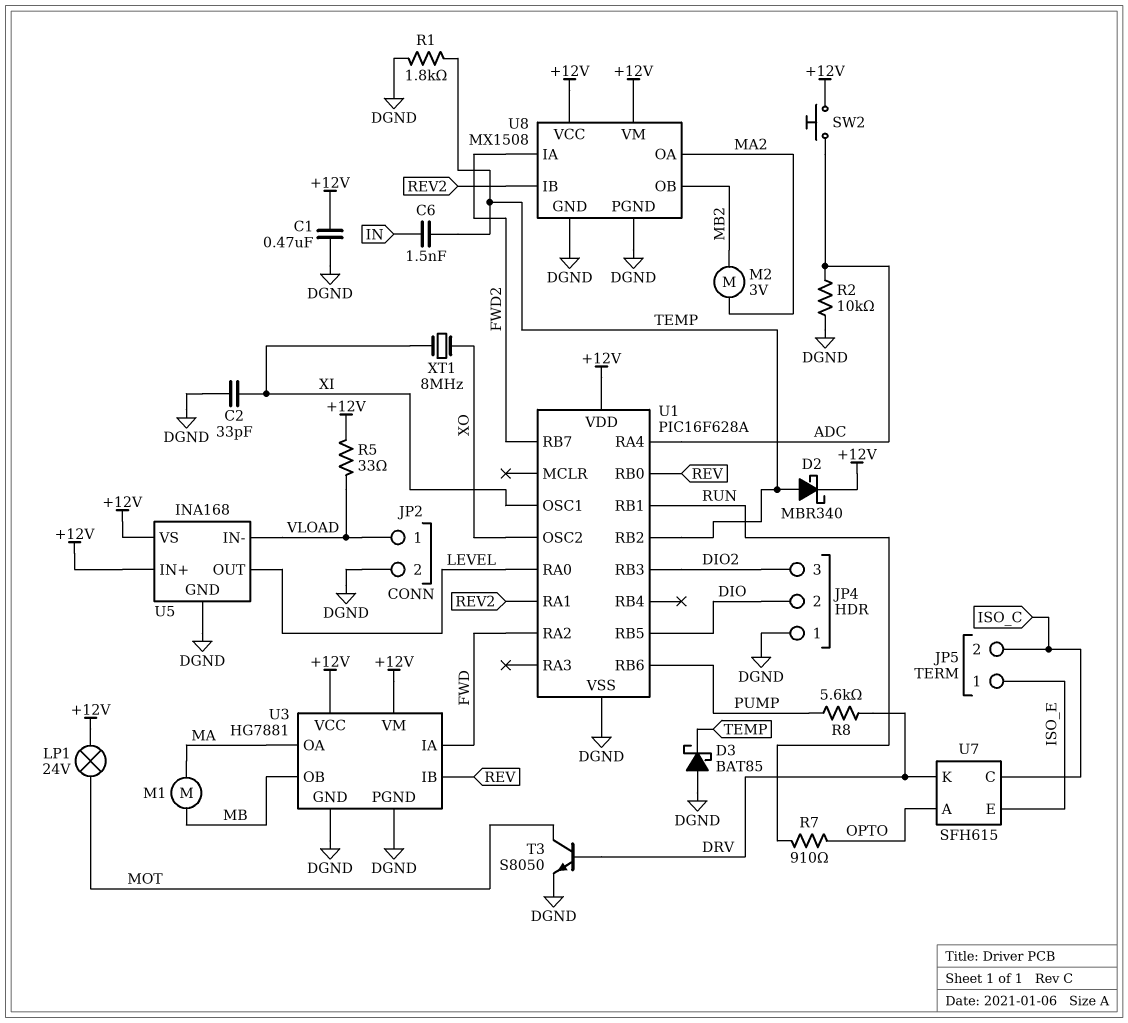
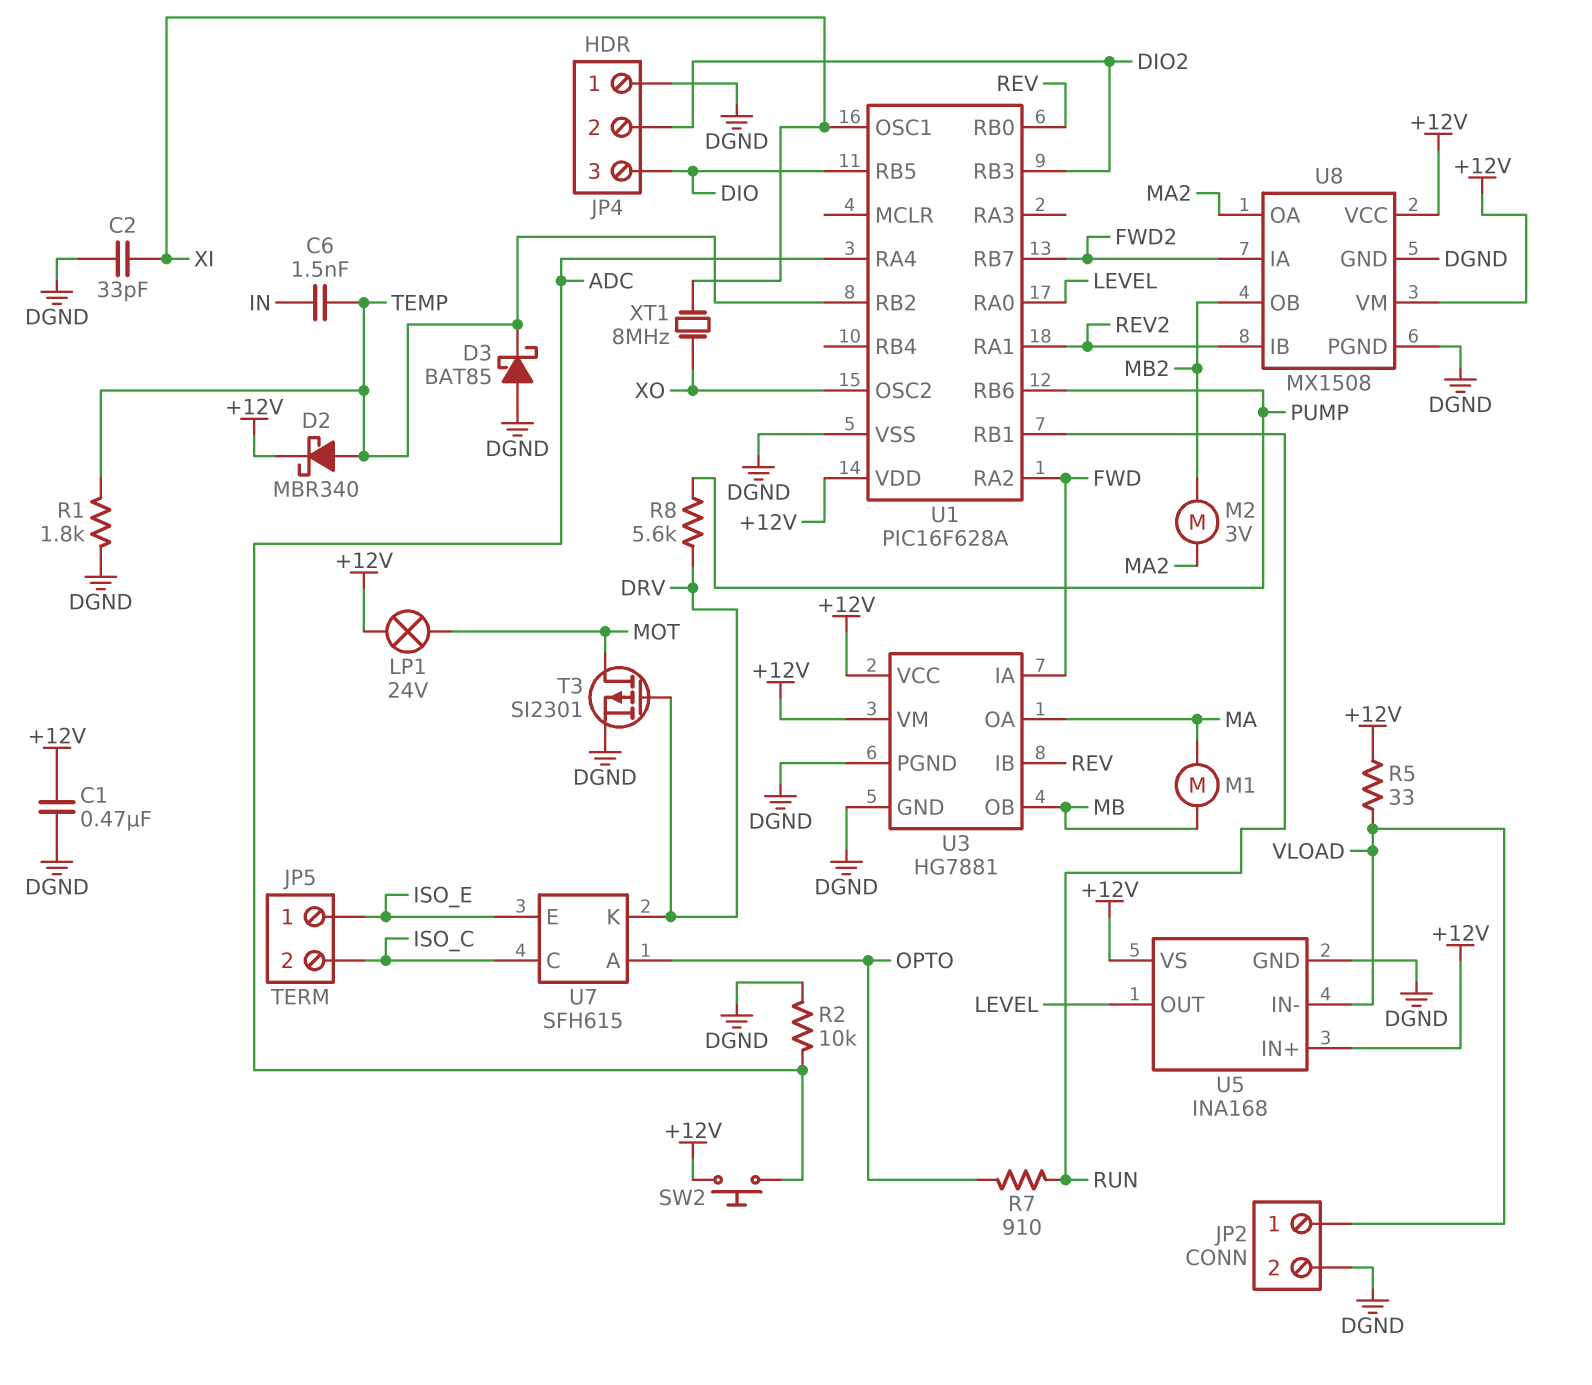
JP4 pin 2: DIO -> DIO2
JP4 pin 3: DIO2 -> DIO
T3: NPN S8050 (B DRV, C MOT, E DGND) -> PMOS SI2301 (G DRV, D MOT, S DGND)

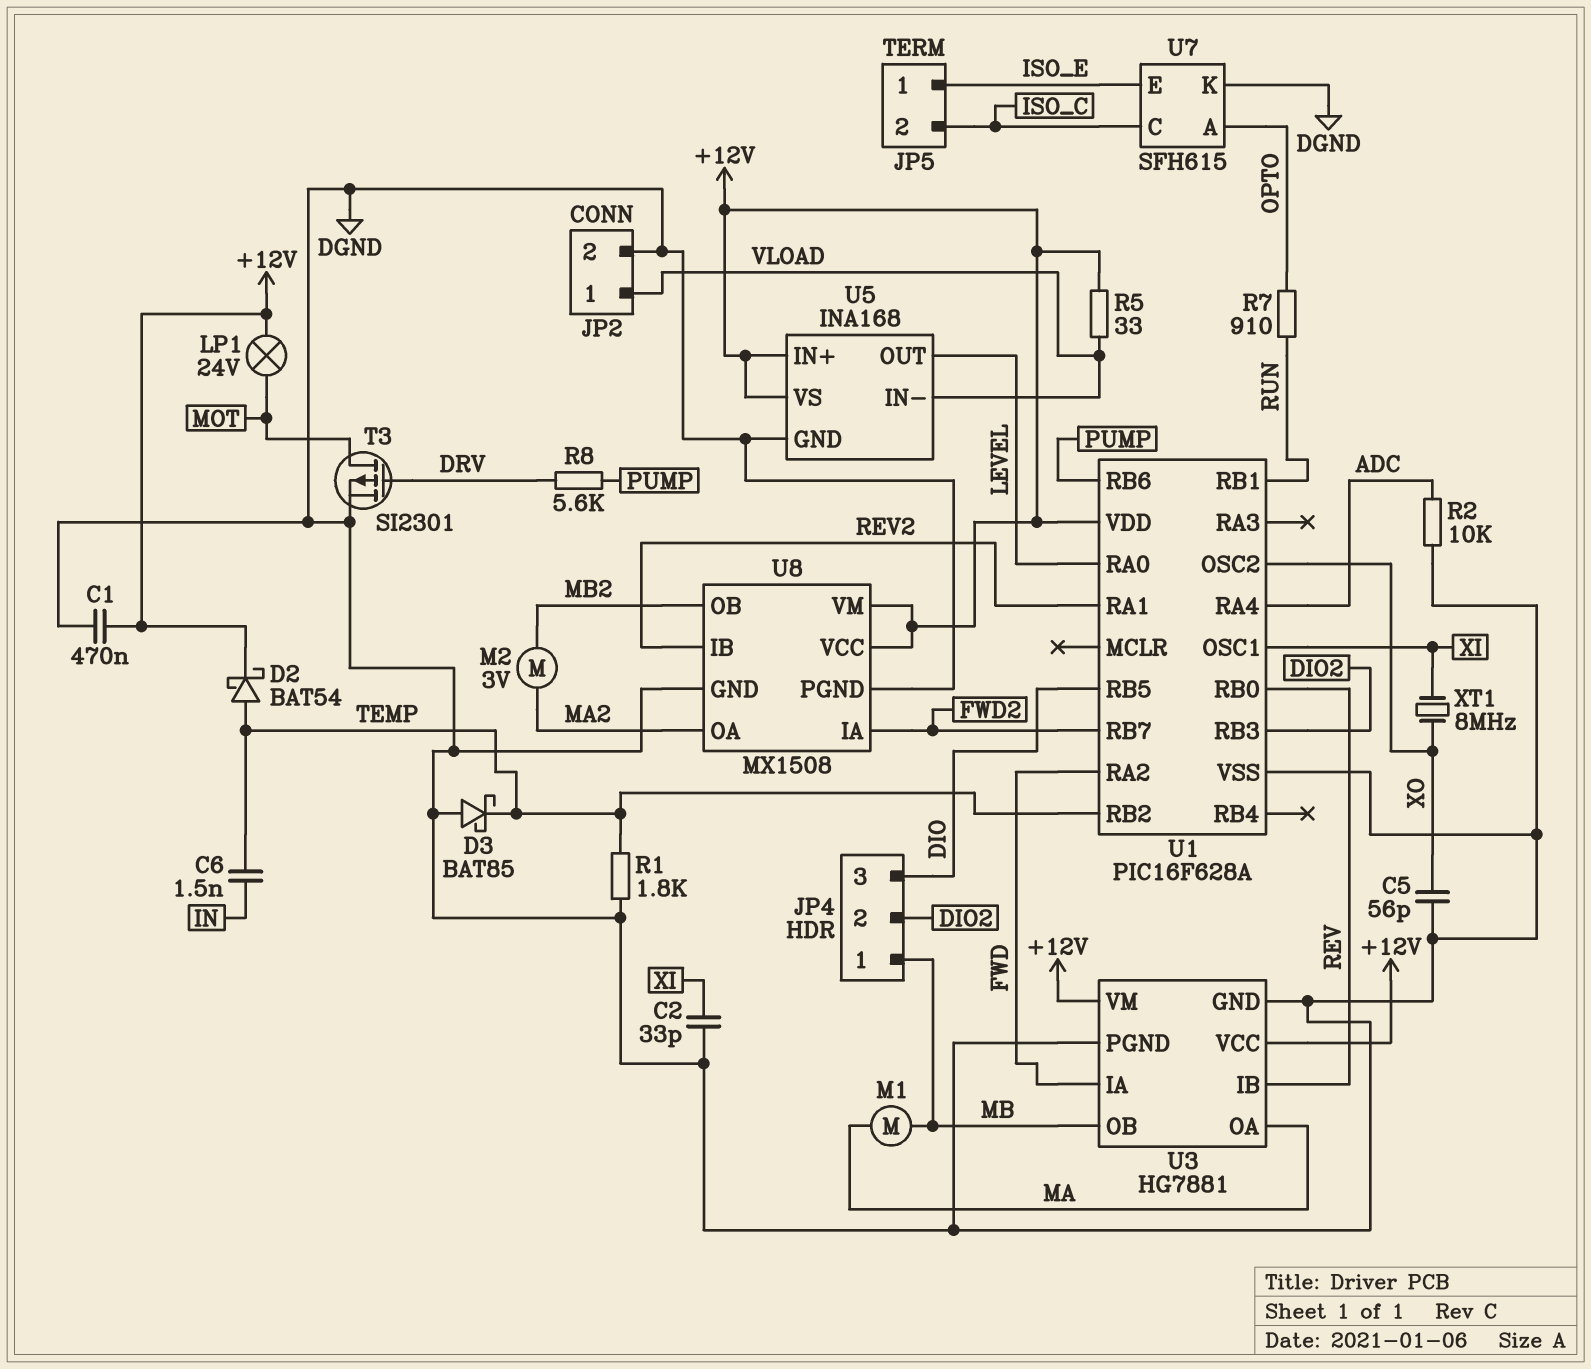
C5: none -> 56pF (DGND, XO)
D2: schottky MBR340 (A TEMP, K +12V) -> schottky BAT54 (A TEMP, K +12V)
JP4 pin 1: DGND -> MB
SW2: button (+12V, ADC) -> none
U7 pin K: DRV -> DGND

